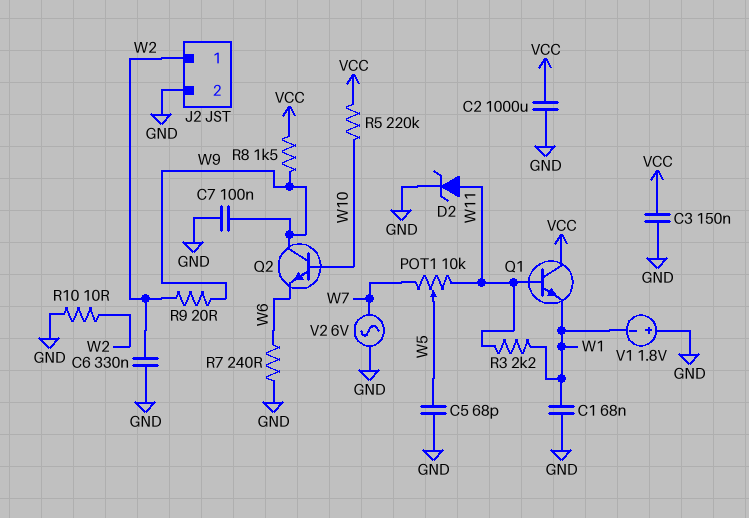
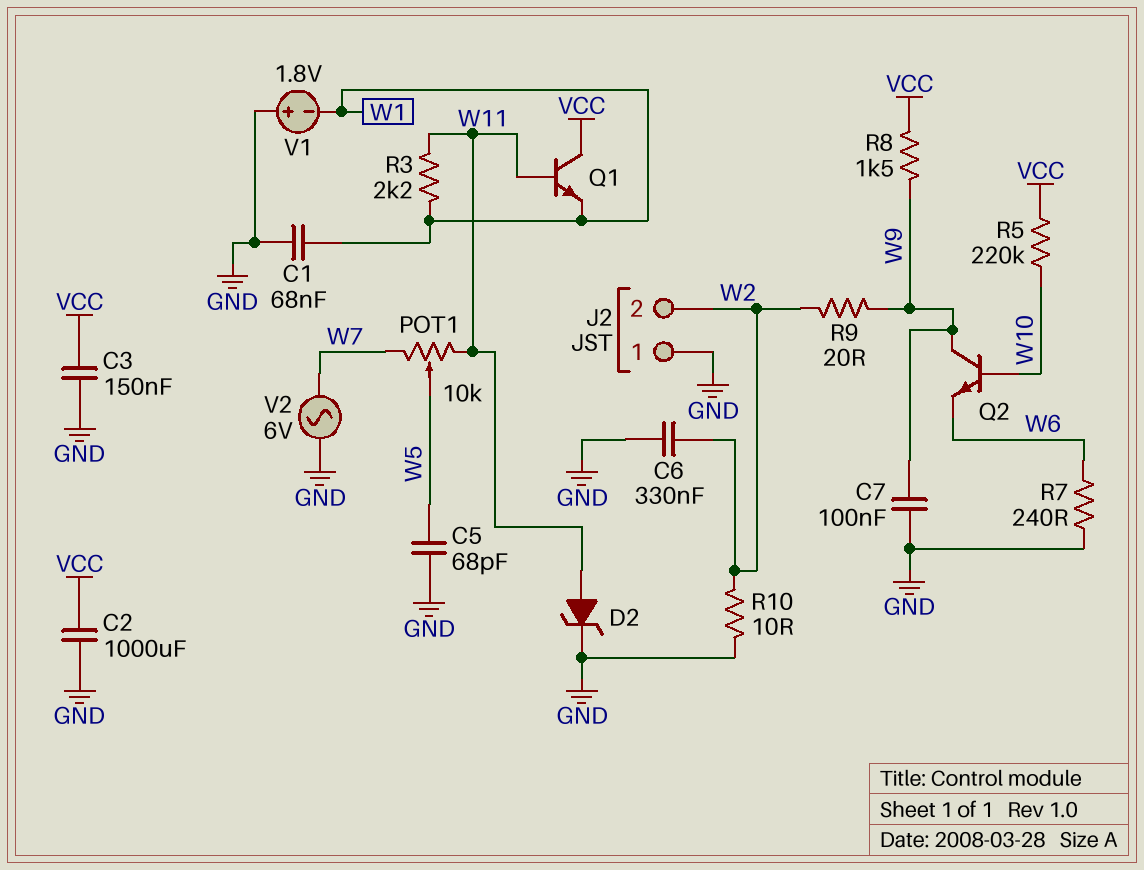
J2 pin 1: W2 -> GND
J2 pin 2: GND -> W2

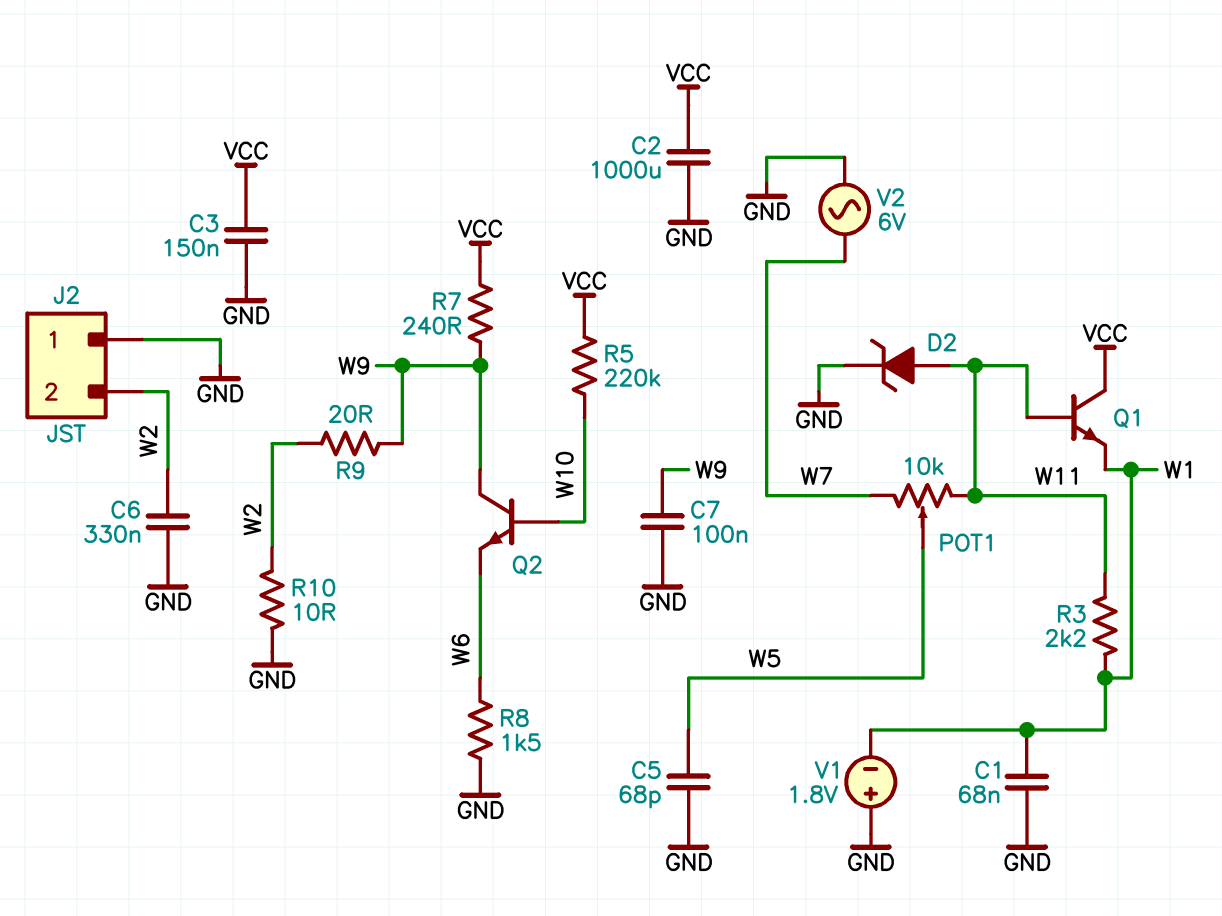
R7: 240 (GND, W6) -> 240 (VCC, W9)
R8: 1.5k (VCC, W9) -> 1.5k (GND, W6)

